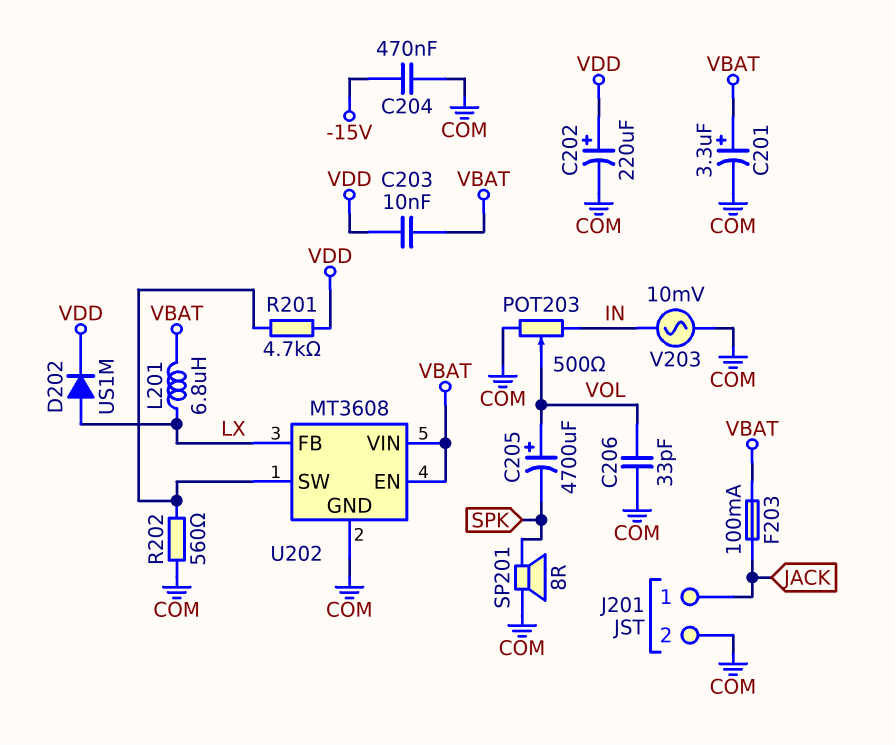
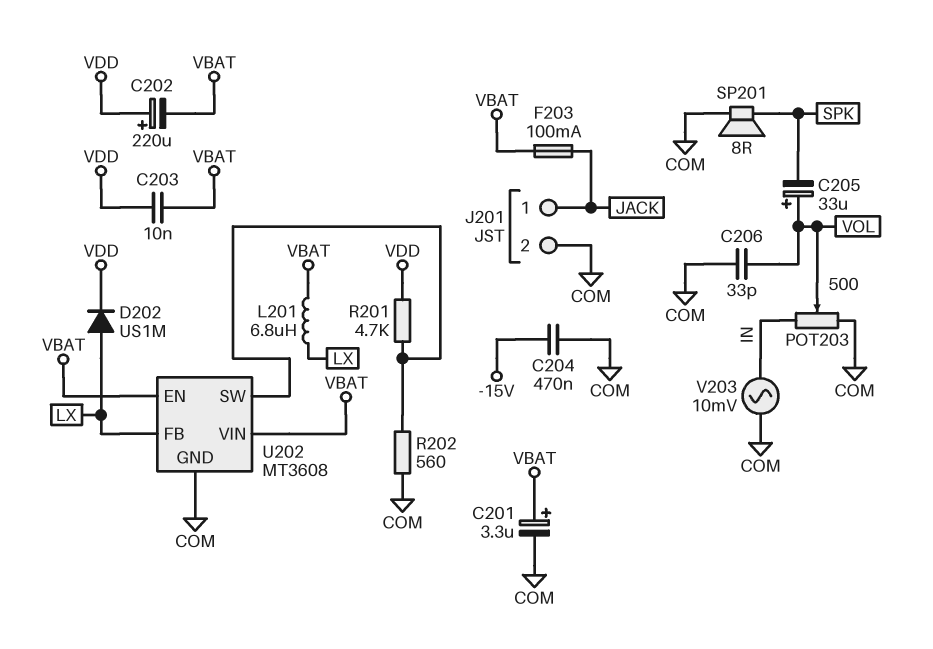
C202: 220uF (plus VDD, minus COM) -> 220uF (plus VDD, minus VBAT)
C205: 4700uF (plus VOL, minus SPK) -> 33uF (plus VOL, minus SPK)

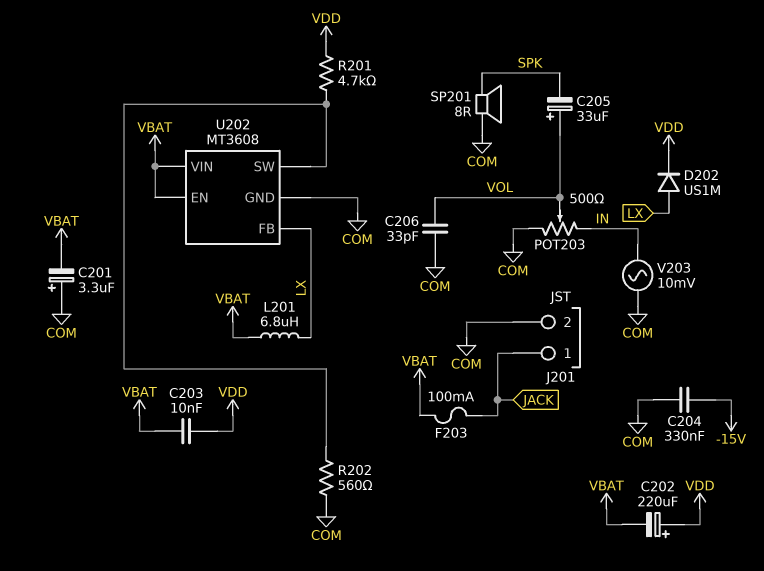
C201: 3.3uF (plus VBAT, minus COM) -> 3.3uF (plus COM, minus VBAT)
C204: 470nF (-15V, COM) -> 330nF (-15V, COM)

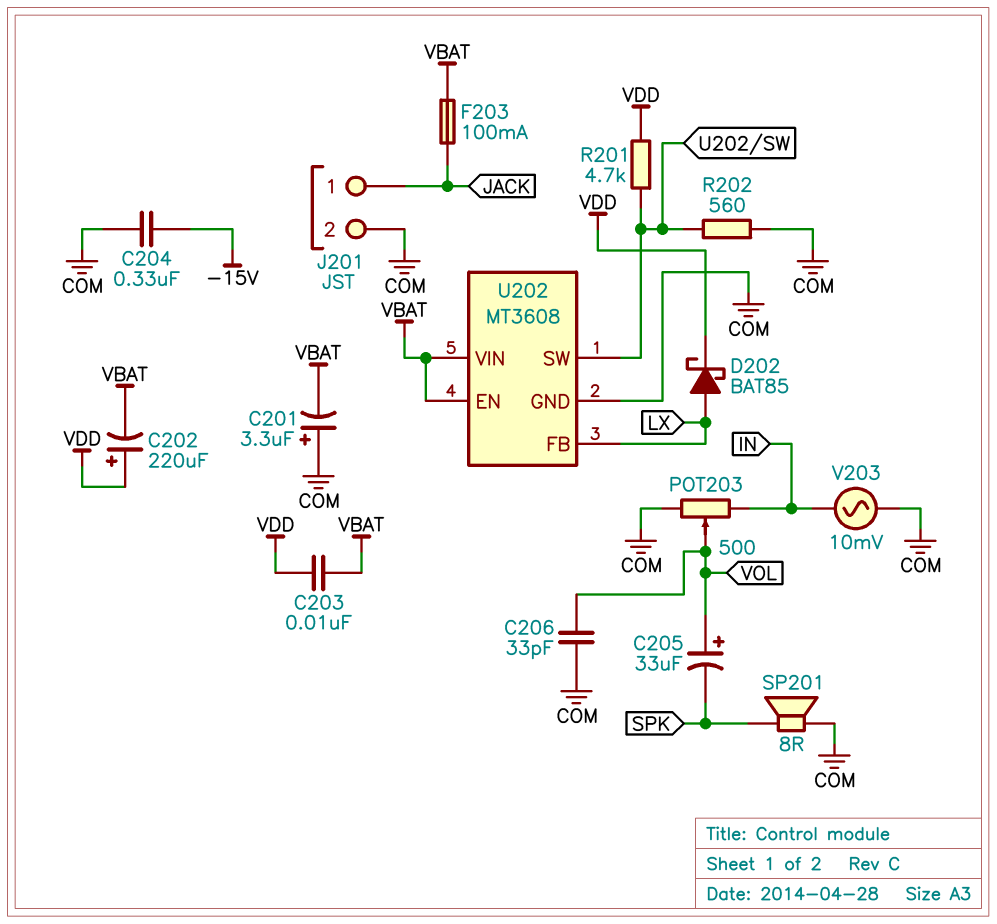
D202: diode US1M (A LX, K VDD) -> schottky BAT85 (A LX, K VDD)
L201: 6.8uH (LX, VBAT) -> none

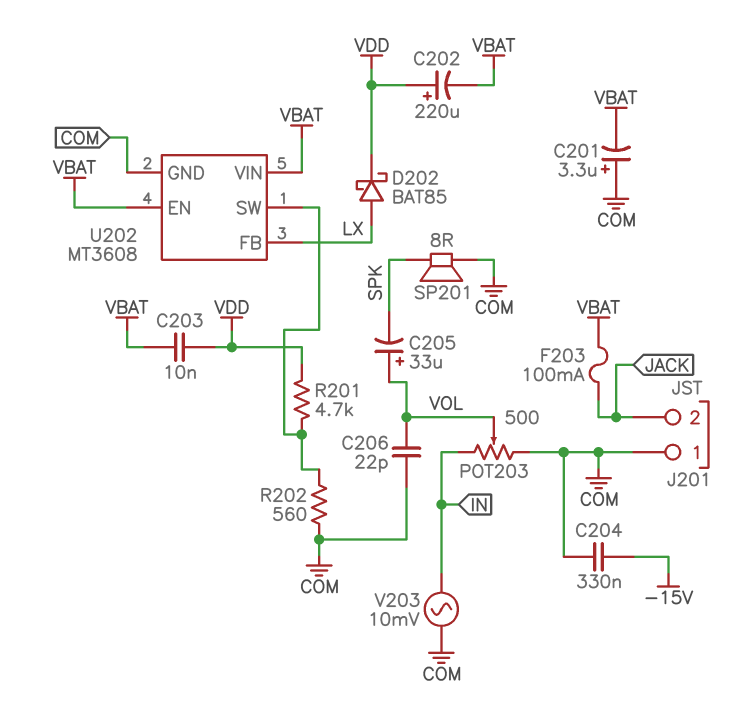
C206: 33pF (COM, VOL) -> 22pF (COM, VOL)
J201 pin 1: JACK -> COM
J201 pin 2: COM -> JACK

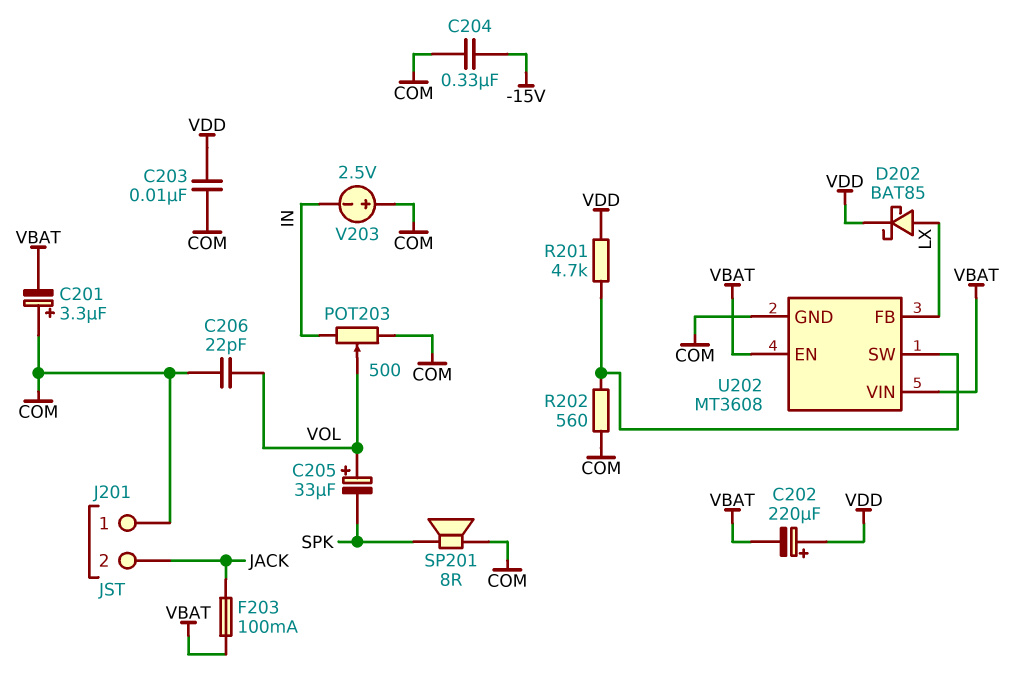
C203: 10nF (VBAT, VDD) -> 10nF (COM, VDD)
V203: AC 10mV (COM, IN) -> 2.5V (plus COM, minus IN)

